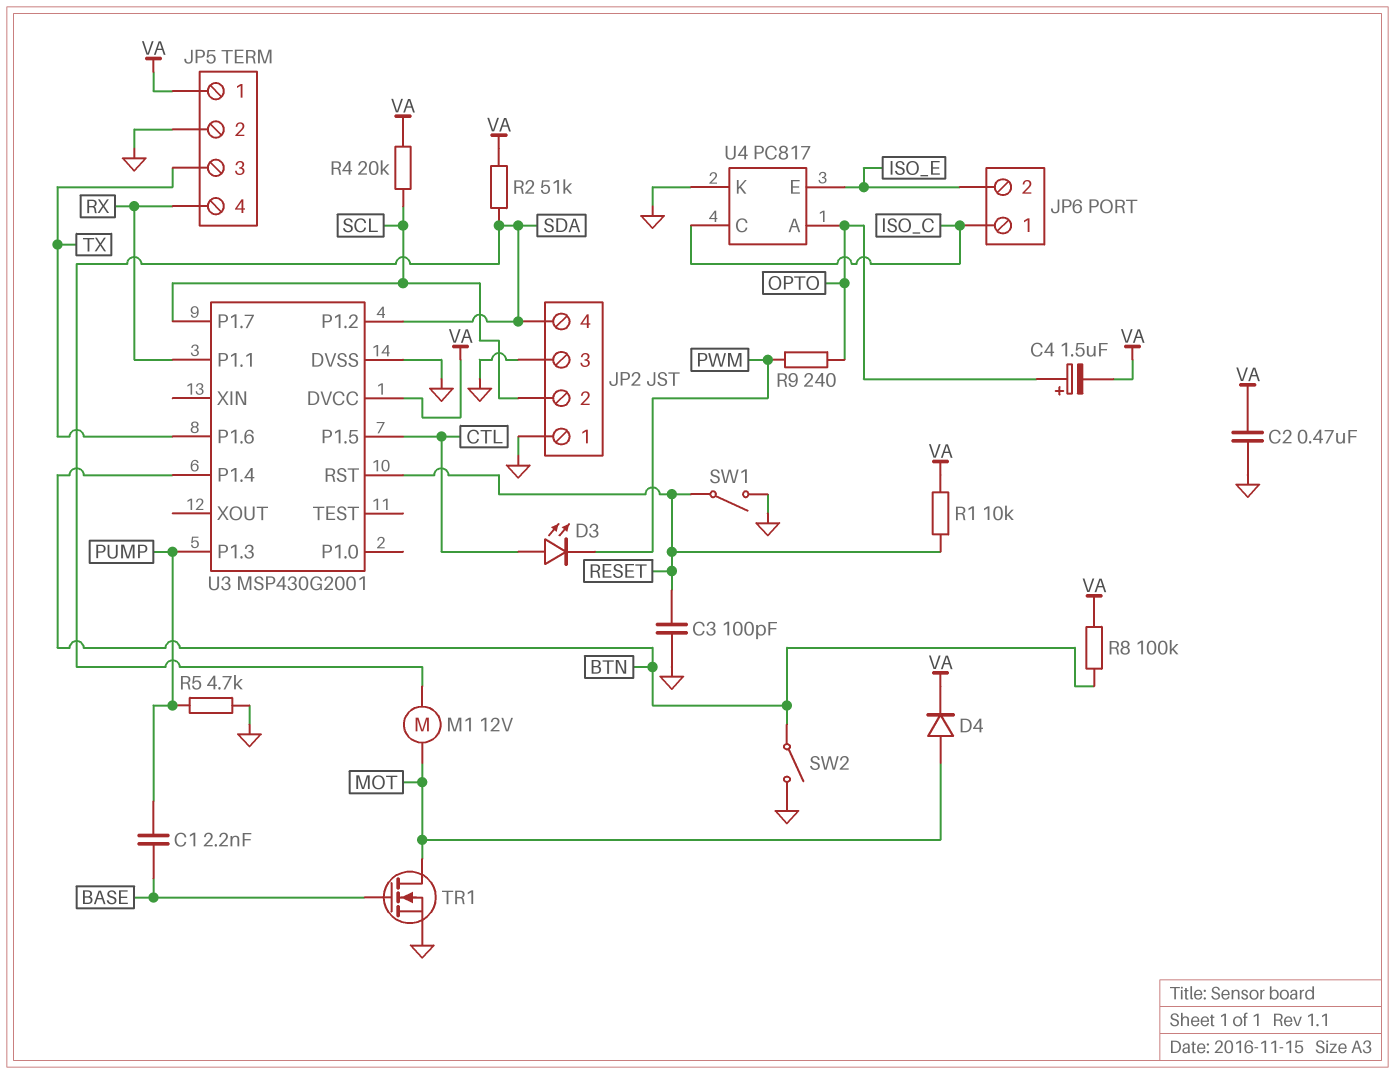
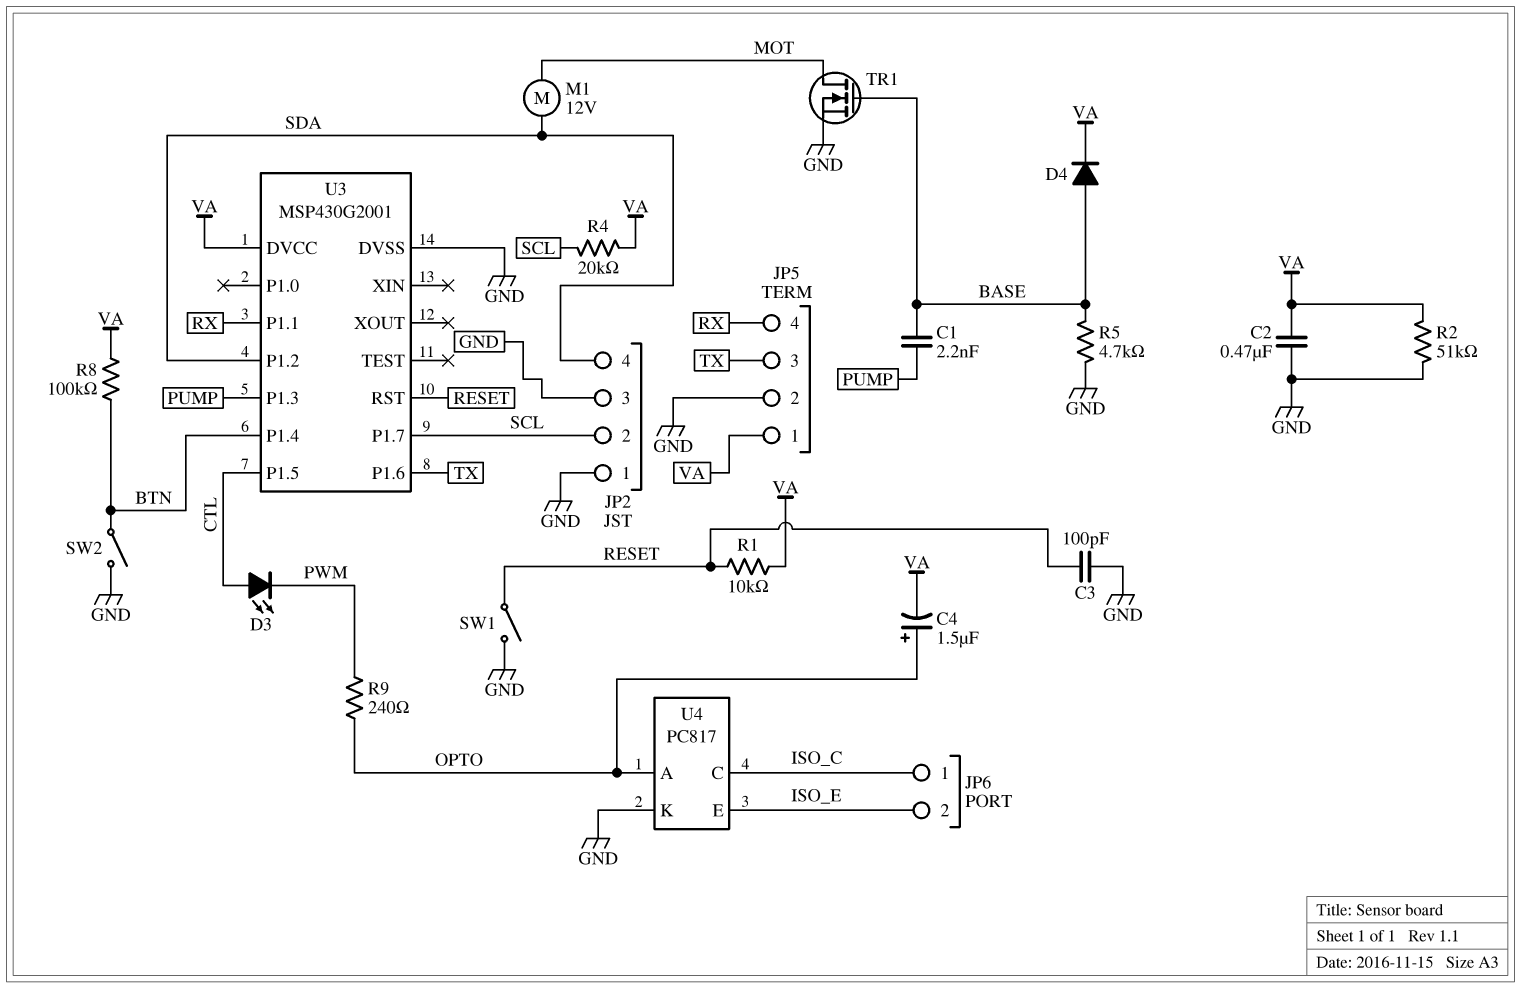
D4: diode (A MOT, K VA) -> diode (A BASE, K VA)
R2: 51k (SDA, VA) -> 51k (GND, VA)
R5: 4.7k (GND, PUMP) -> 4.7k (BASE, GND)

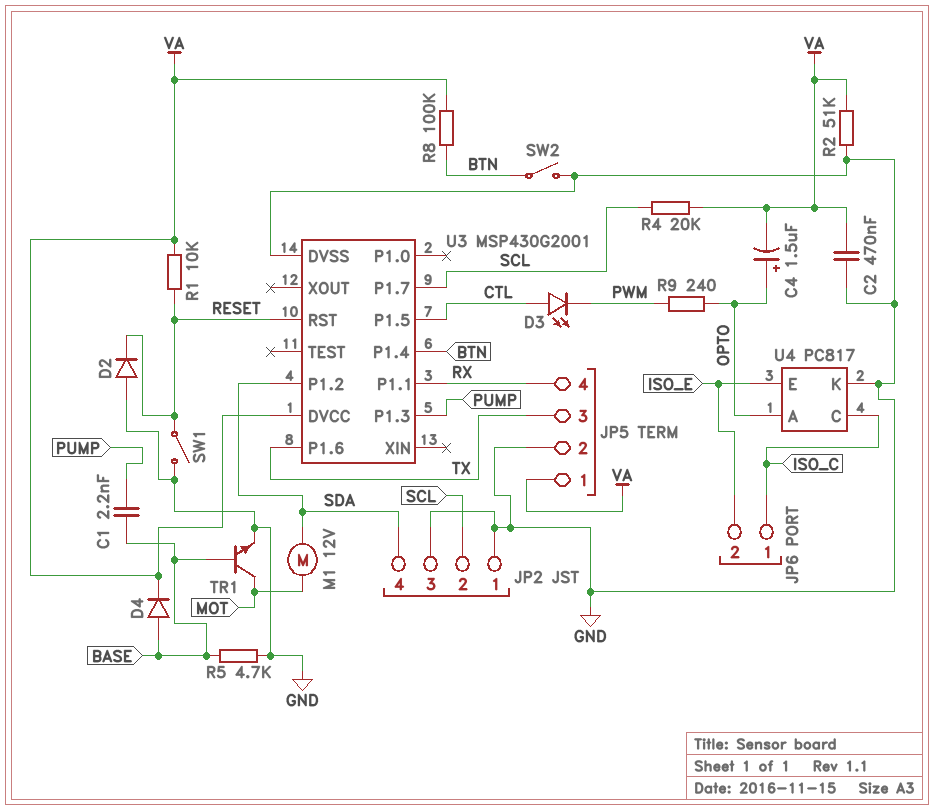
C3: 100pF (GND, RESET) -> none
D2: none -> diode (A GND, K RESET)
TR1: NMOS (G BASE, D MOT, S GND) -> NPN (B BASE, C MOT, E GND)

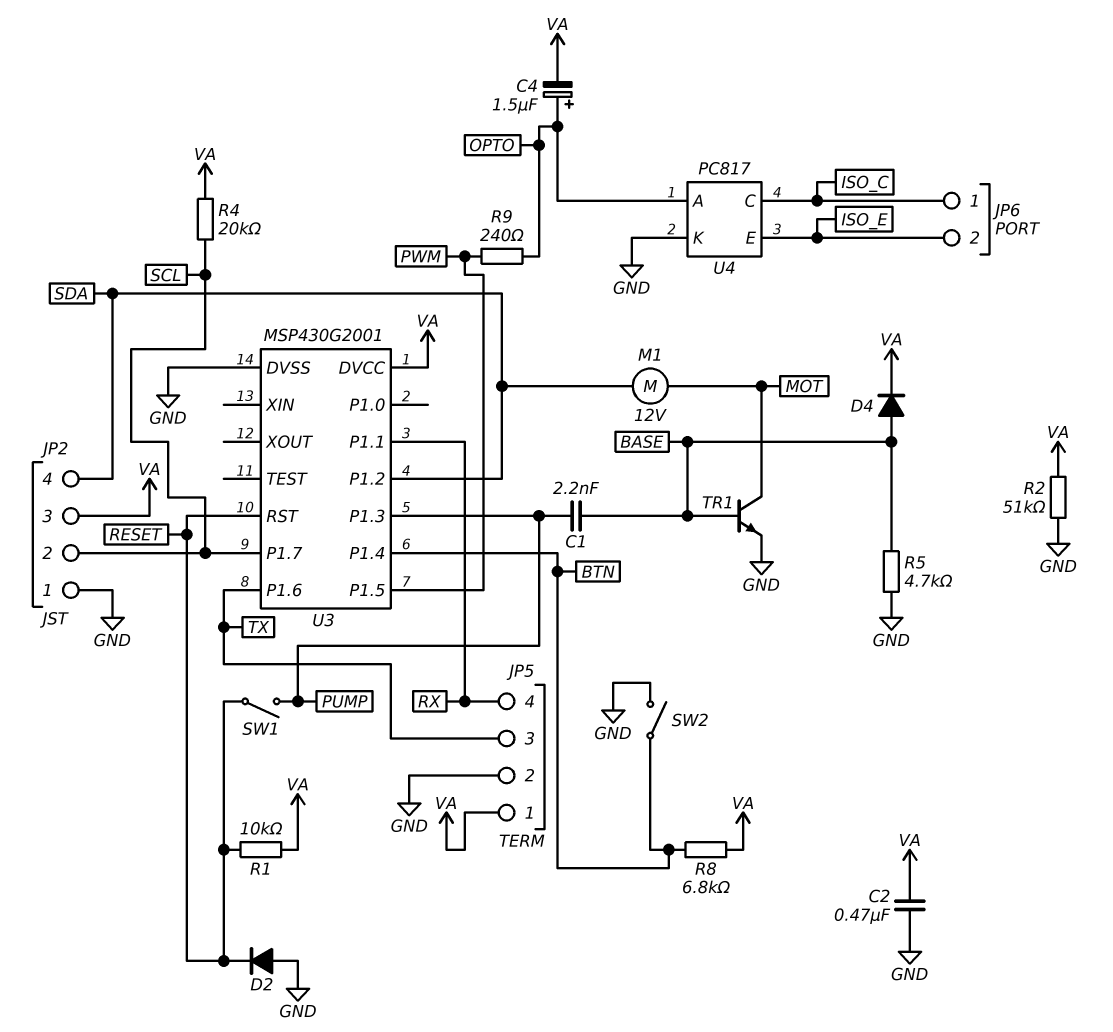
D3: LED (A CTL, K PWM) -> none
JP2 pin 3: GND -> VA
R8: 100k (BTN, VA) -> 6.8k (BTN, VA)
SW1: switch (GND, RESET) -> switch (PUMP, RESET)
U3 pin P1.5: CTL -> PWM

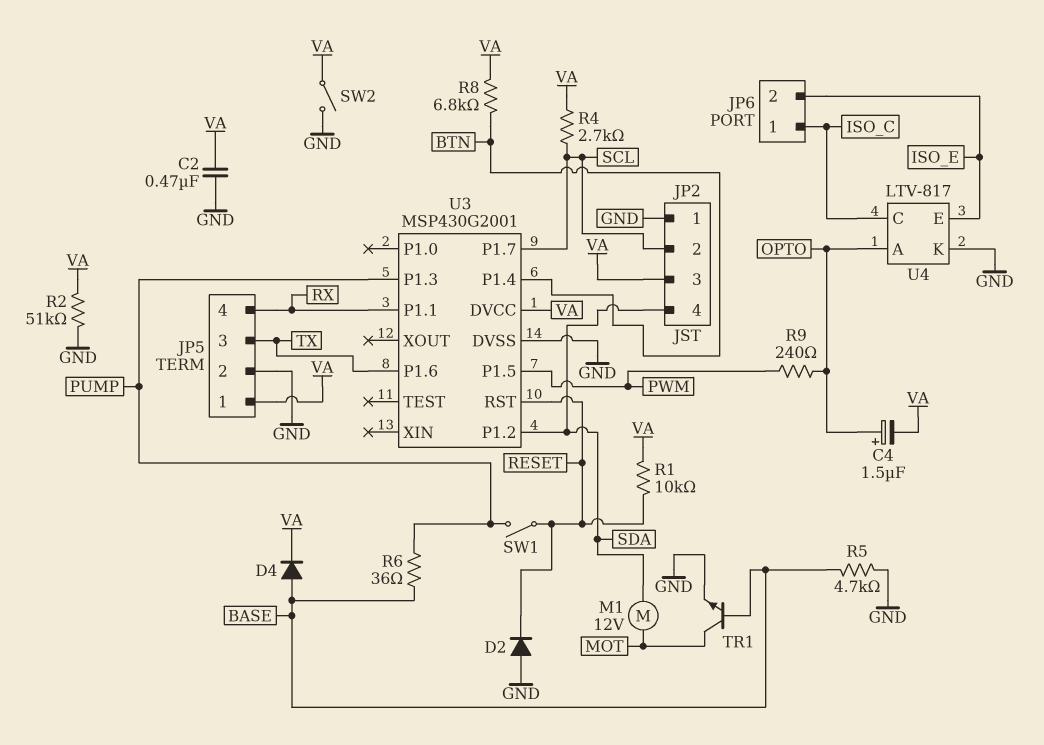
C1: 2.2nF (BASE, PUMP) -> none
R4: 20k (SCL, VA) -> 2.7k (SCL, VA)
R6: none -> 36 (BASE, PUMP)
SW2: switch (BTN, GND) -> switch (GND, VA)
U4: PC817 -> LTV-817

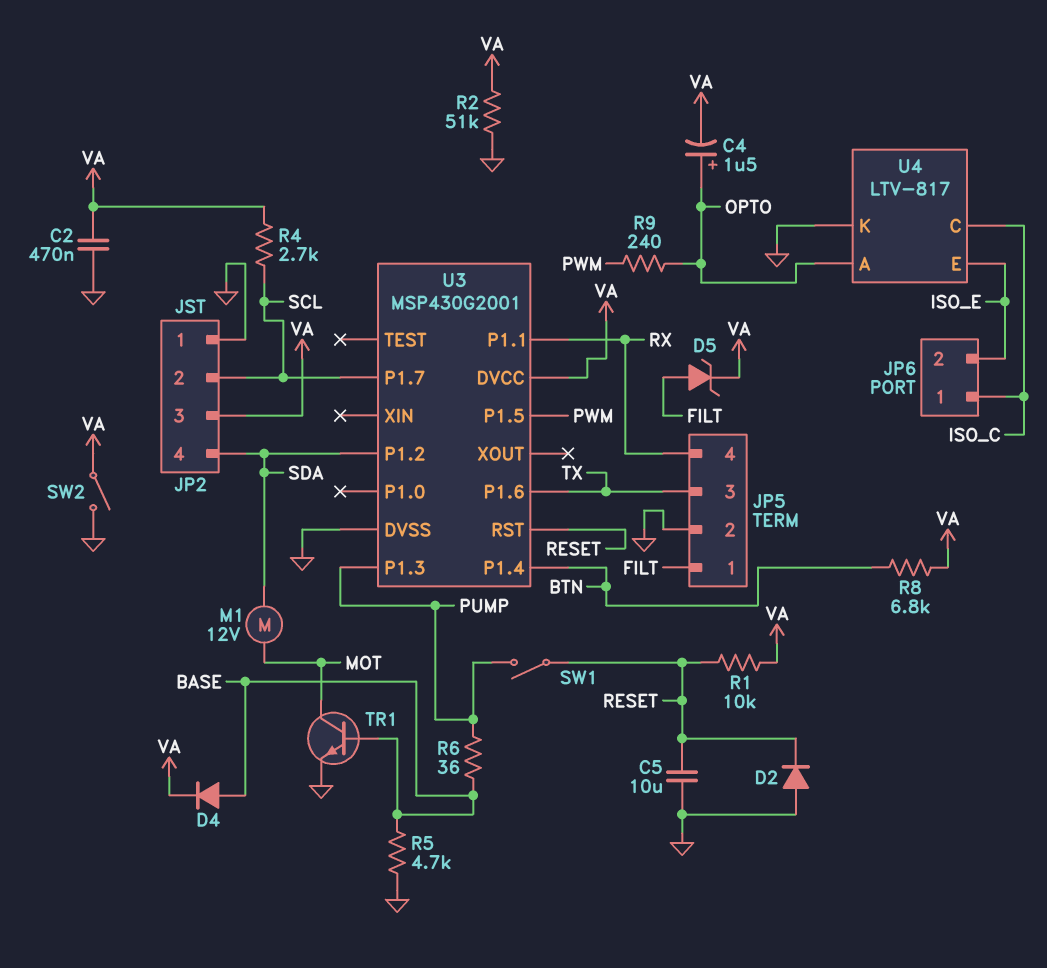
C5: none -> 10uF (GND, RESET)
D5: none -> zener (A FILT, K VA)
JP5 pin 1: VA -> FILT

